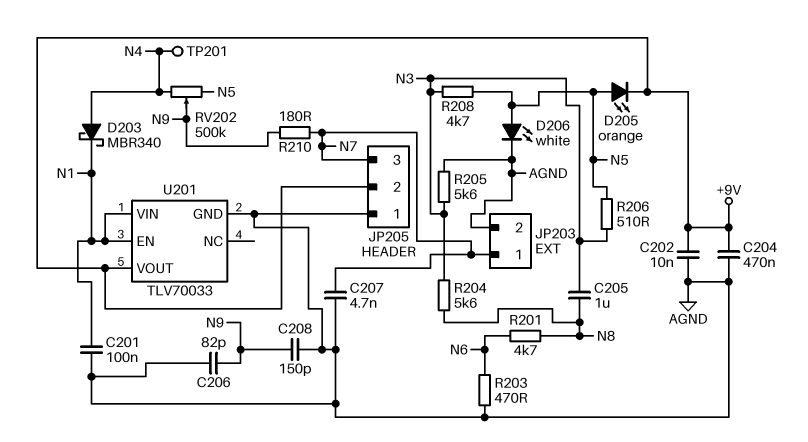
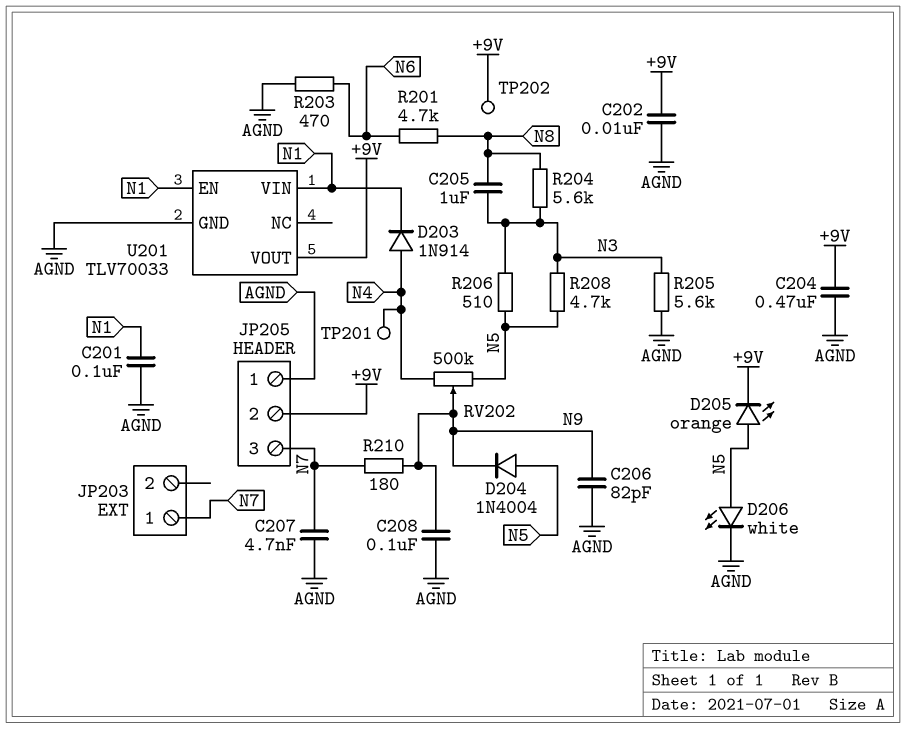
C208: 150pF (AGND, N9) -> 100nF (AGND, N9)
D203: schottky MBR340 (A N4, K N1) -> diode 1N914 (A N4, K N1)
D204: none -> diode 1N4004 (A N5, K N9)
JP203 pin 2: AGND -> none
TP202: none -> test point (+9V)

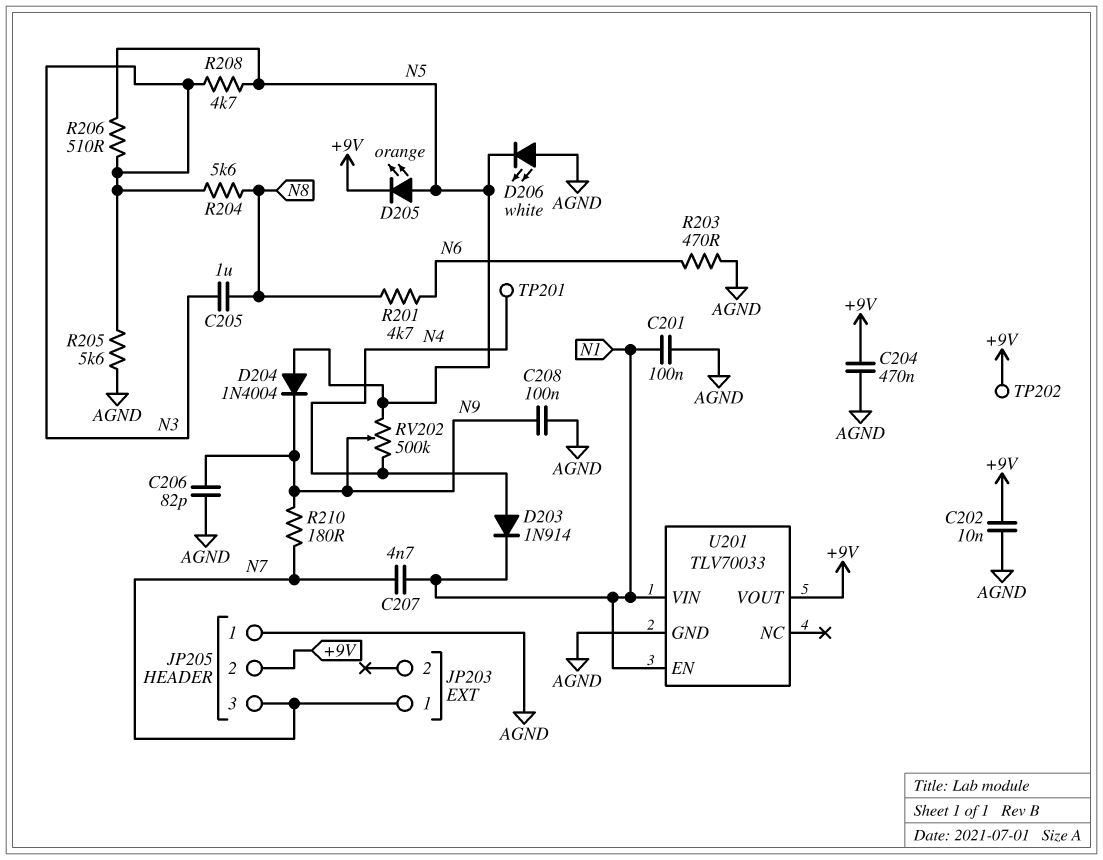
C207: 4.7nF (AGND, N7) -> 4.7nF (N1, N7)
D206: LED white (A N5, K AGND) -> LED white (A AGND, K N5)

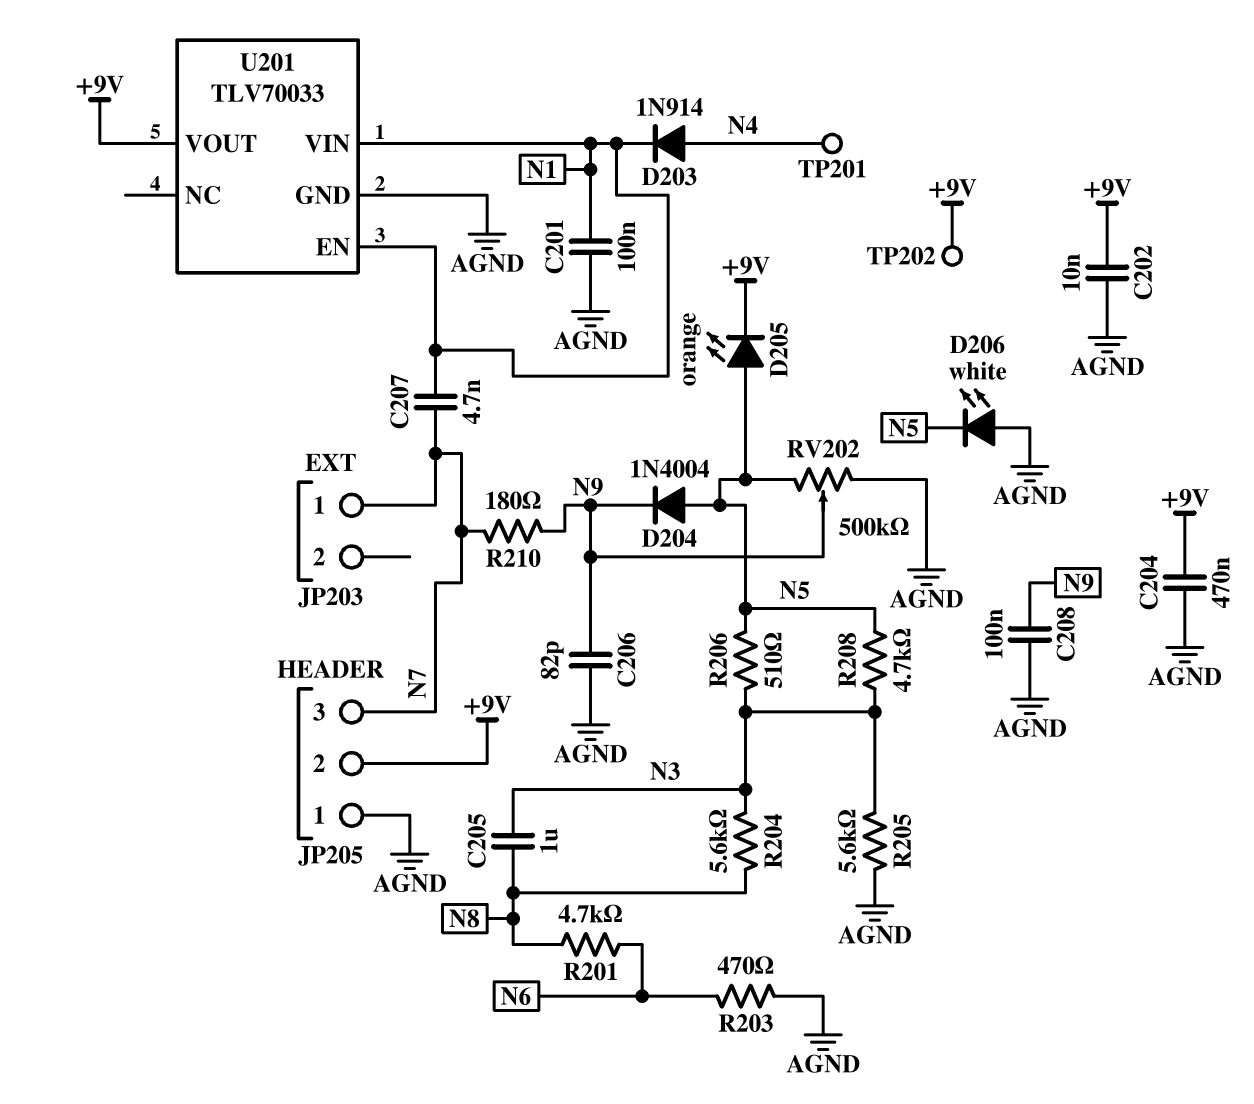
RV202: 500k (N4, N5, wiper N9) -> 500k (AGND, N5, wiper N9)

